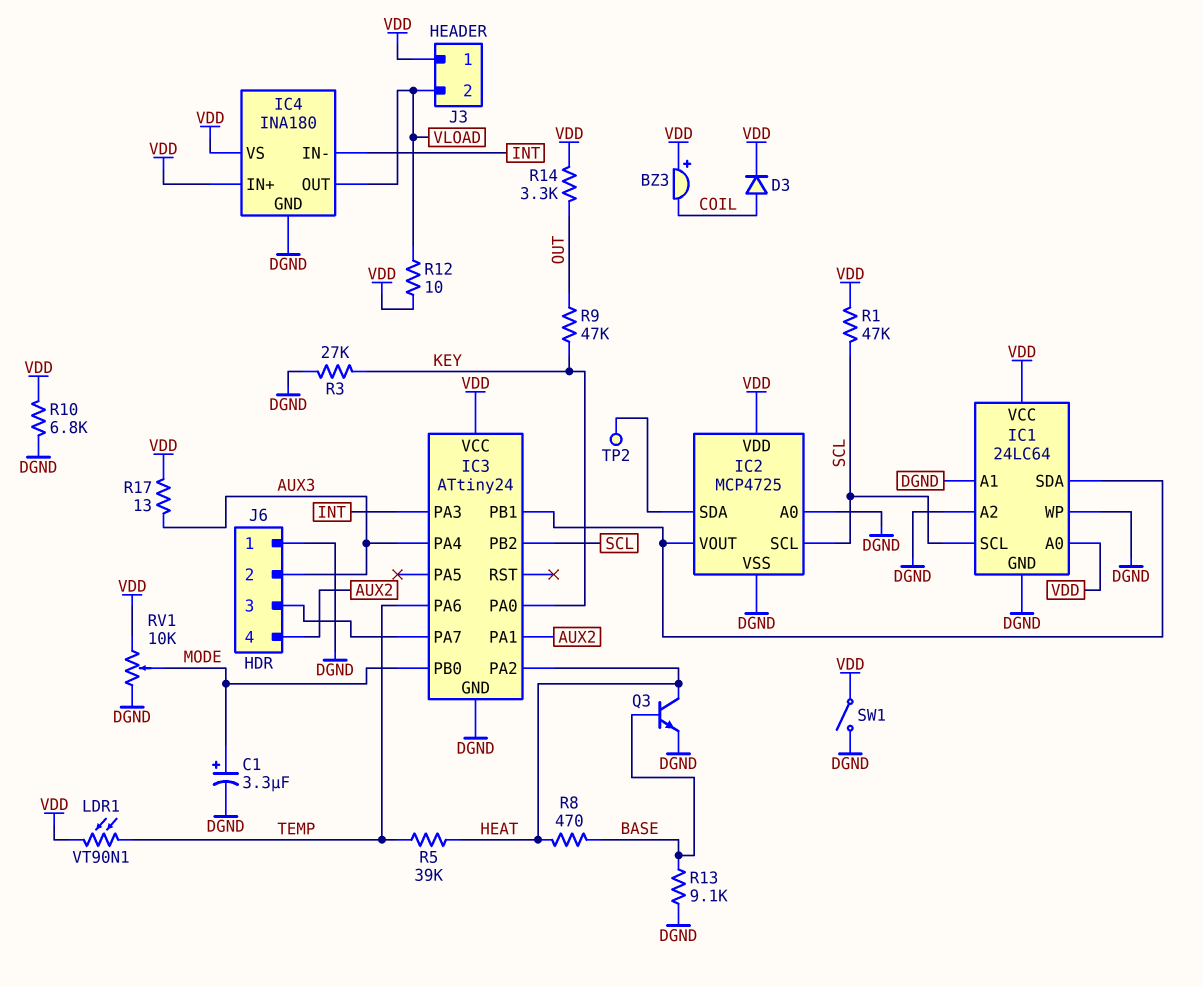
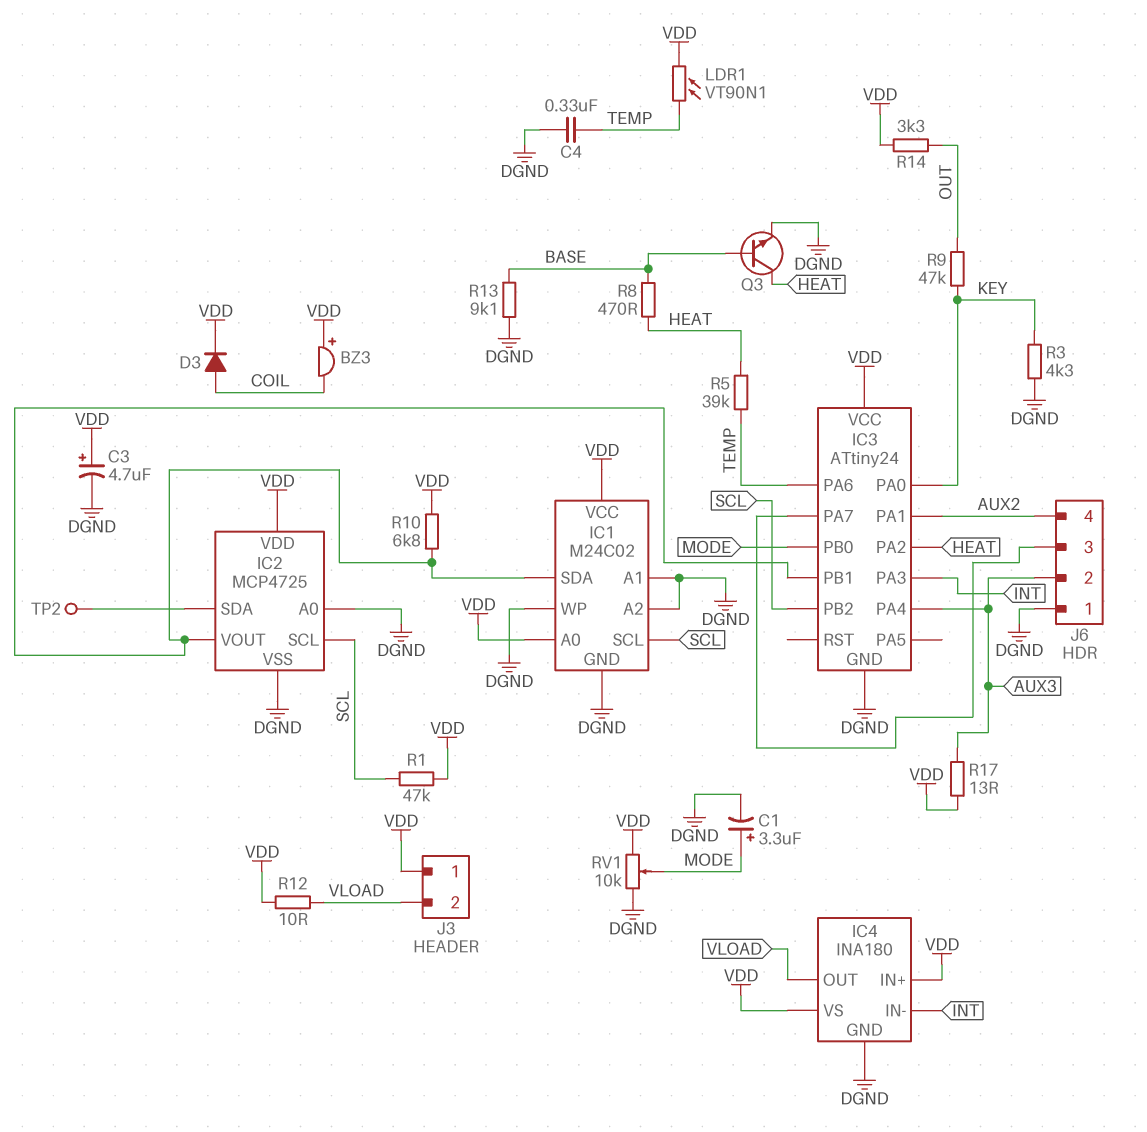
C3: none -> 4.7uF (plus VDD, minus DGND)
C4: none -> 330nF (DGND, TEMP)
IC1: 24LC64 -> M24C02
R3: 27k (DGND, KEY) -> 4.3k (DGND, KEY)
R10: 6.8k (DGND, VDD) -> 6.8k (IC1/SDA, VDD)
SW1: switch (DGND, VDD) -> none

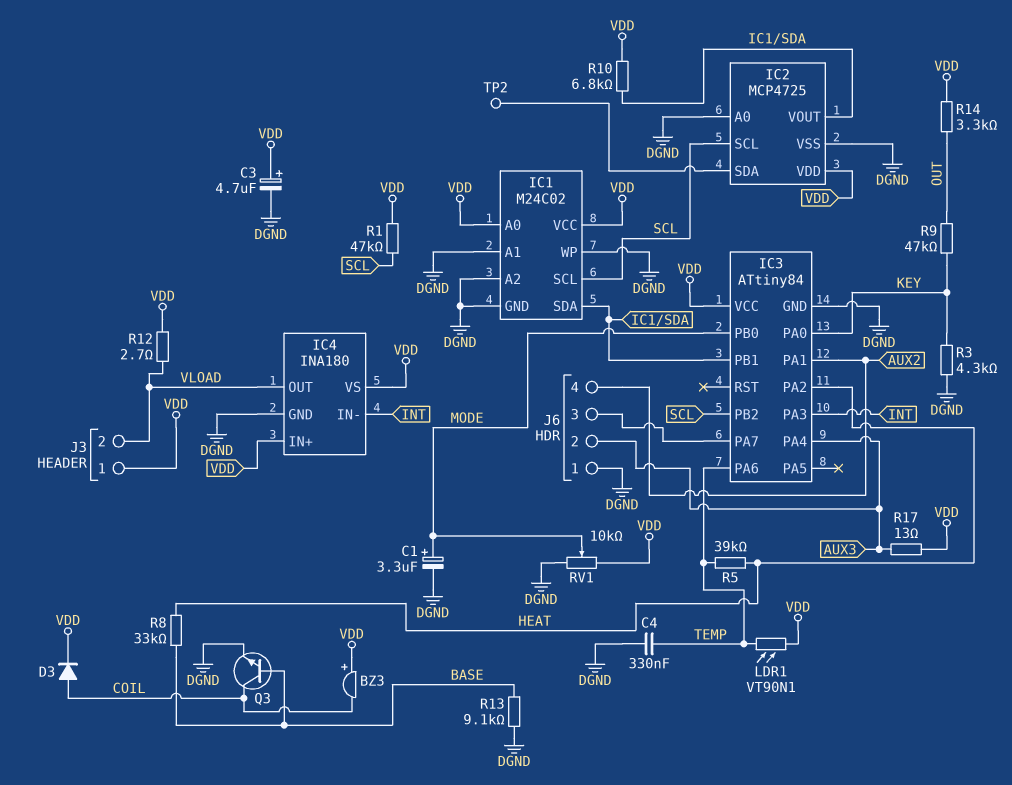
IC3: ATtiny24 -> ATtiny84
Q3: NPN (B BASE, C HEAT, E DGND) -> NPN (B BASE, C COIL, E DGND)
R8: 470 (BASE, HEAT) -> 33k (BASE, HEAT)
R12: 10 (VDD, VLOAD) -> 2.7 (VDD, VLOAD)

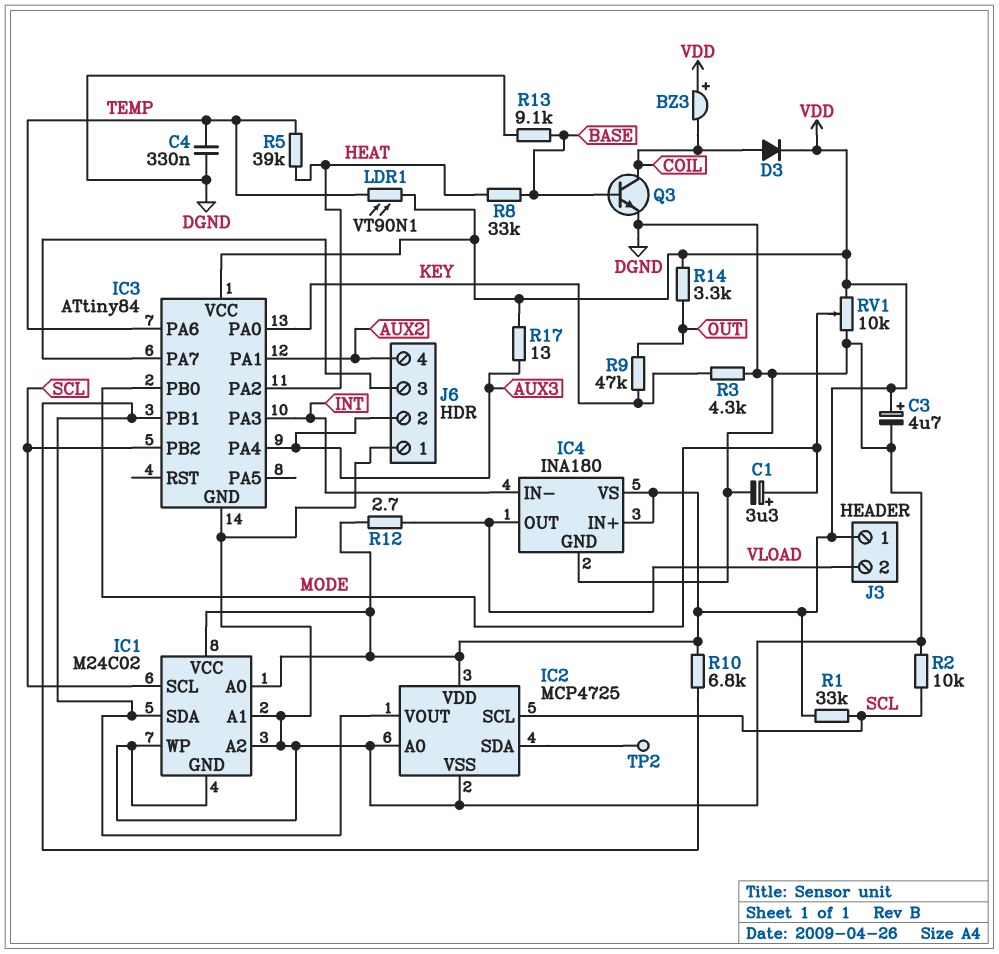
R1: 47k (SCL, VDD) -> 33k (SCL, VDD)
R2: none -> 10k (DGND, SCL)

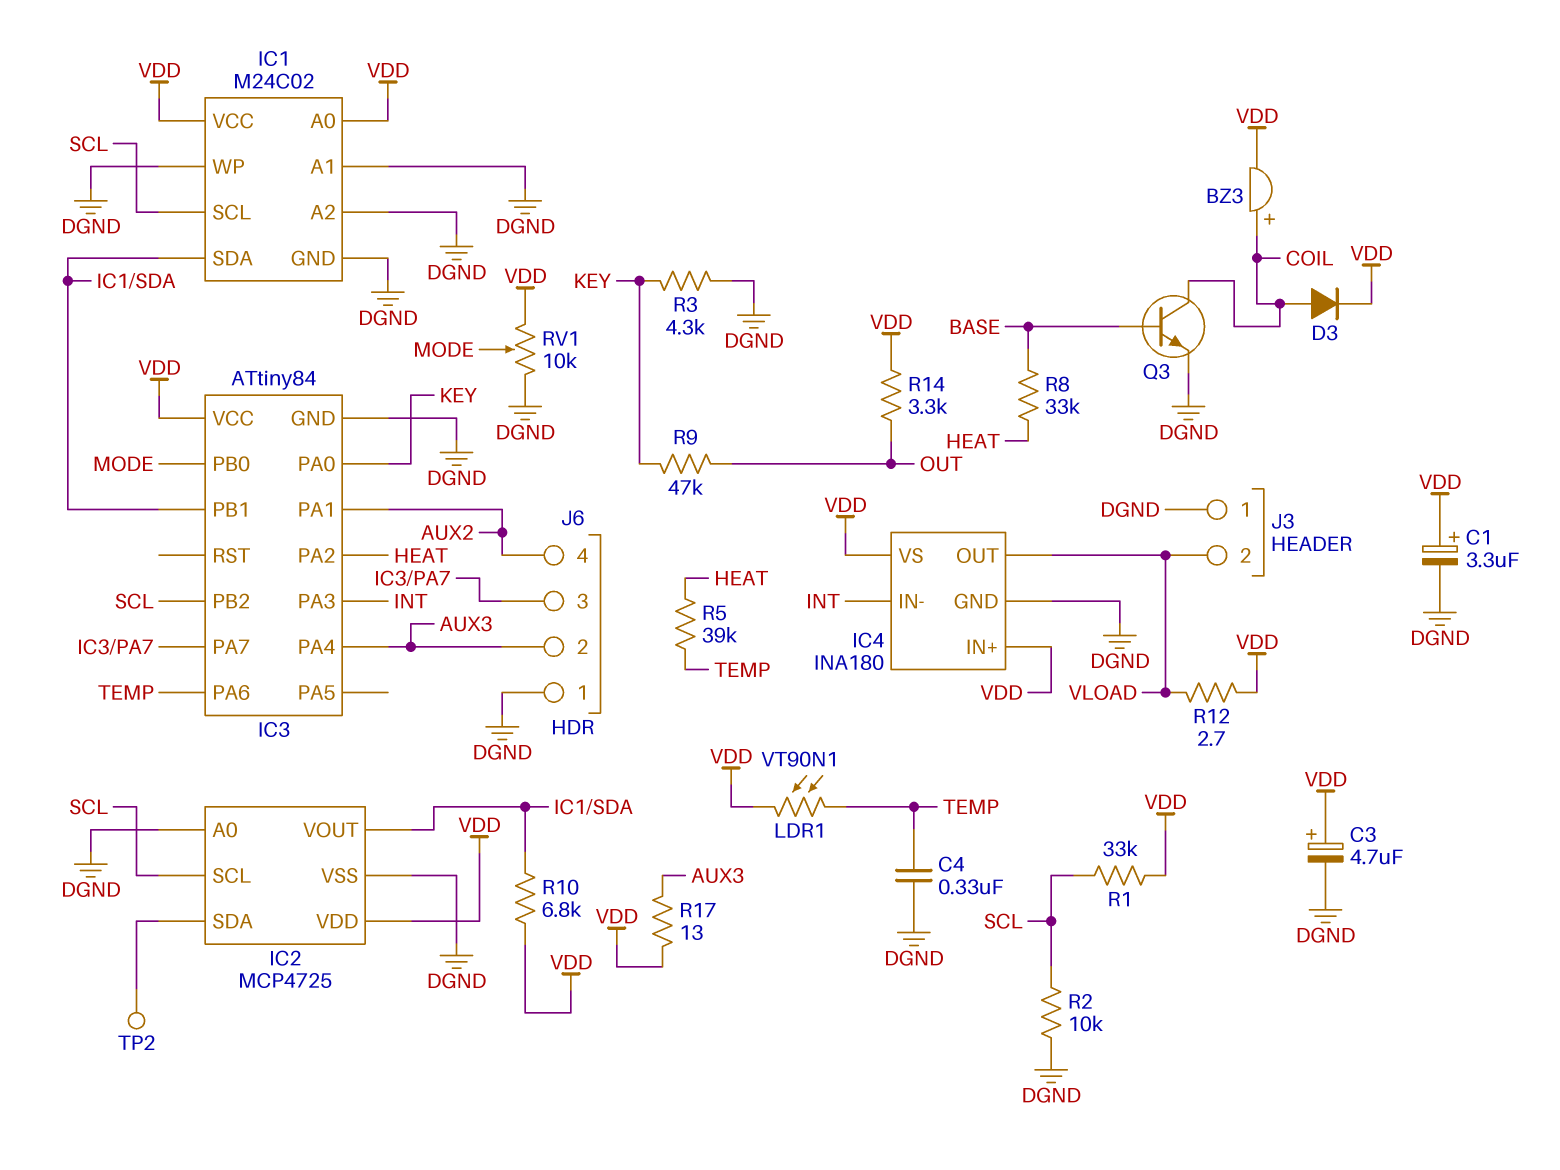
BZ3: buzzer (plus VDD, minus COIL) -> buzzer (plus COIL, minus VDD)
C1: 3.3uF (plus MODE, minus DGND) -> 3.3uF (plus VDD, minus DGND)
J3 pin 1: VDD -> DGND
R13: 9.1k (BASE, DGND) -> none

